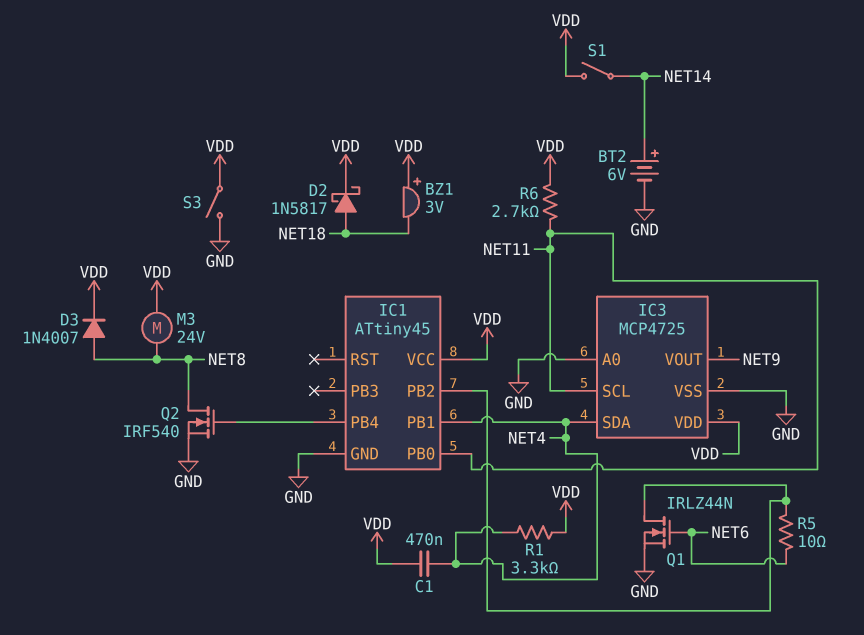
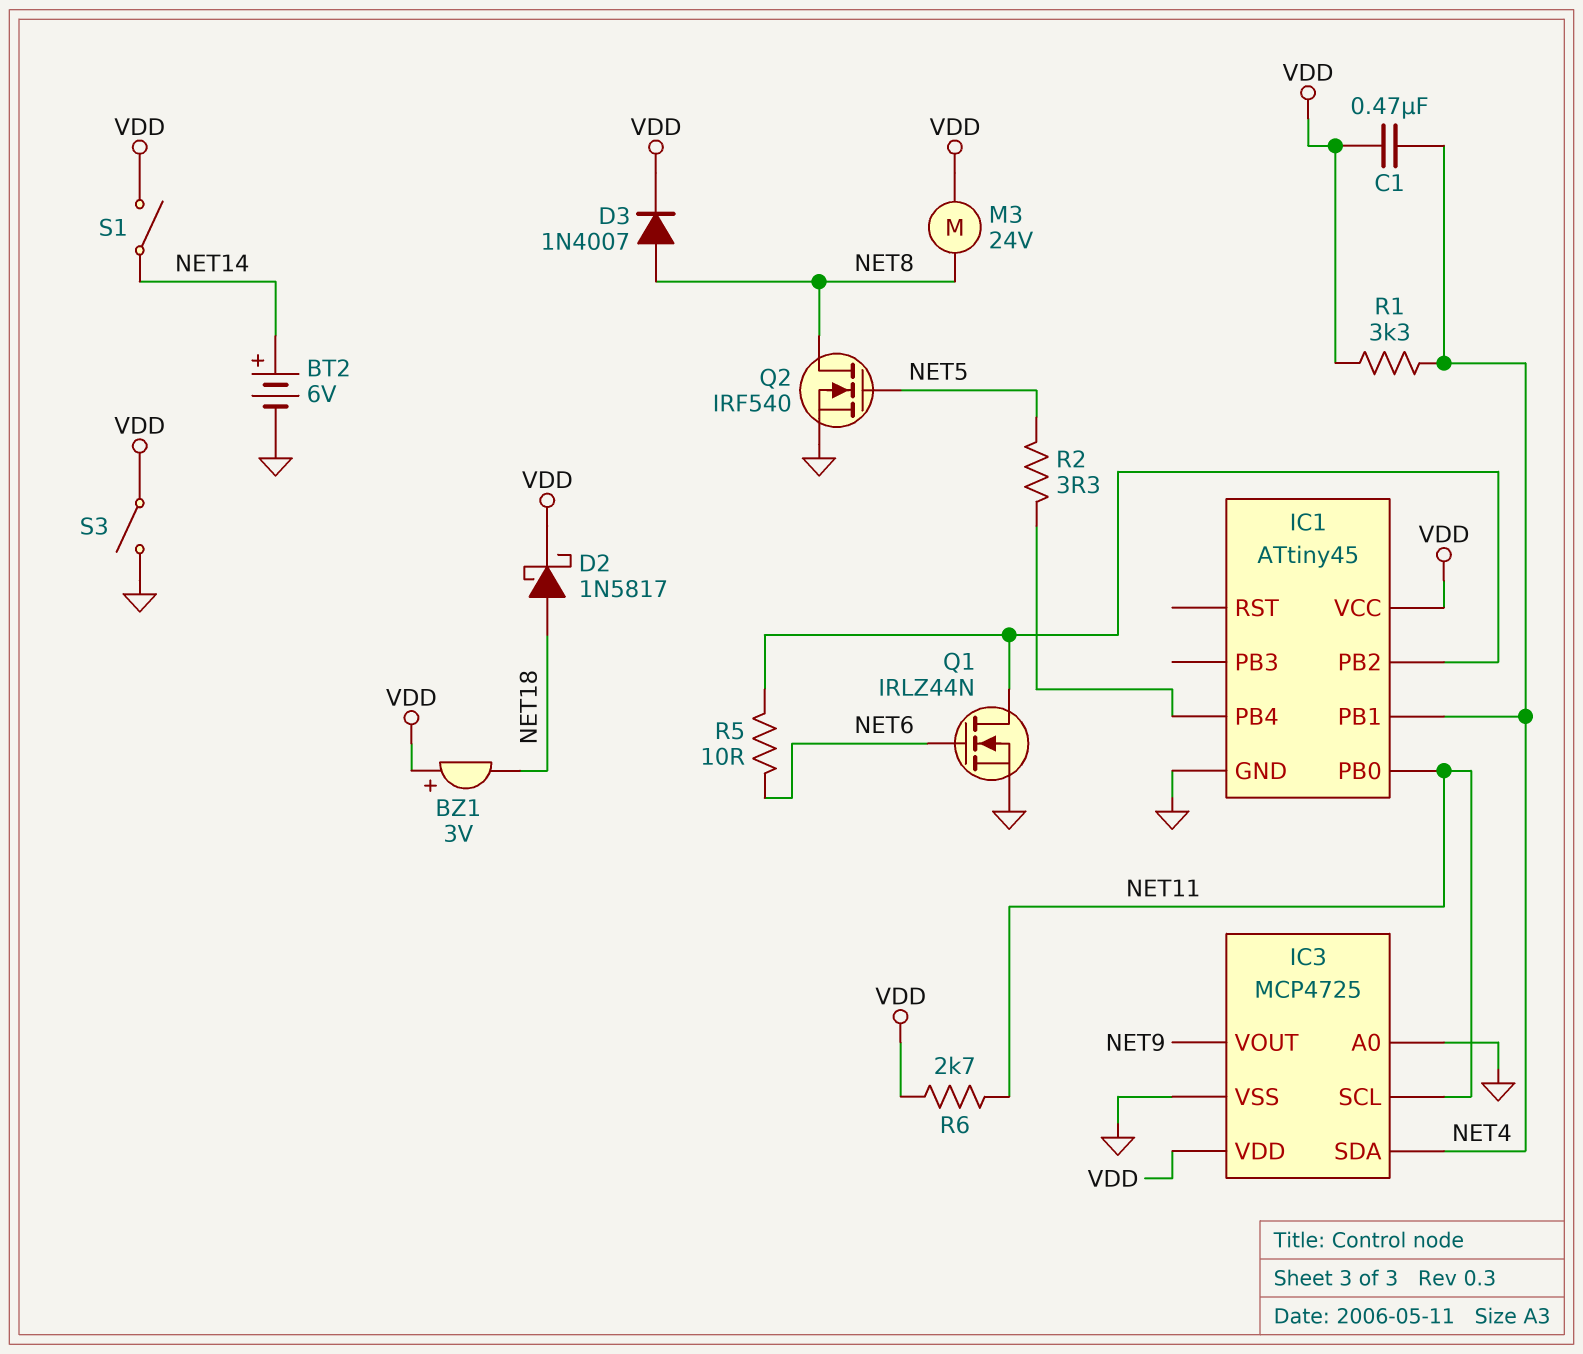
Q2: NMOS IRF540 (G IC1/PB4, D NET8, S GND) -> NMOS IRF540 (G NET5, D NET8, S GND)
R2: none -> 3.3 (IC1/PB4, NET5)

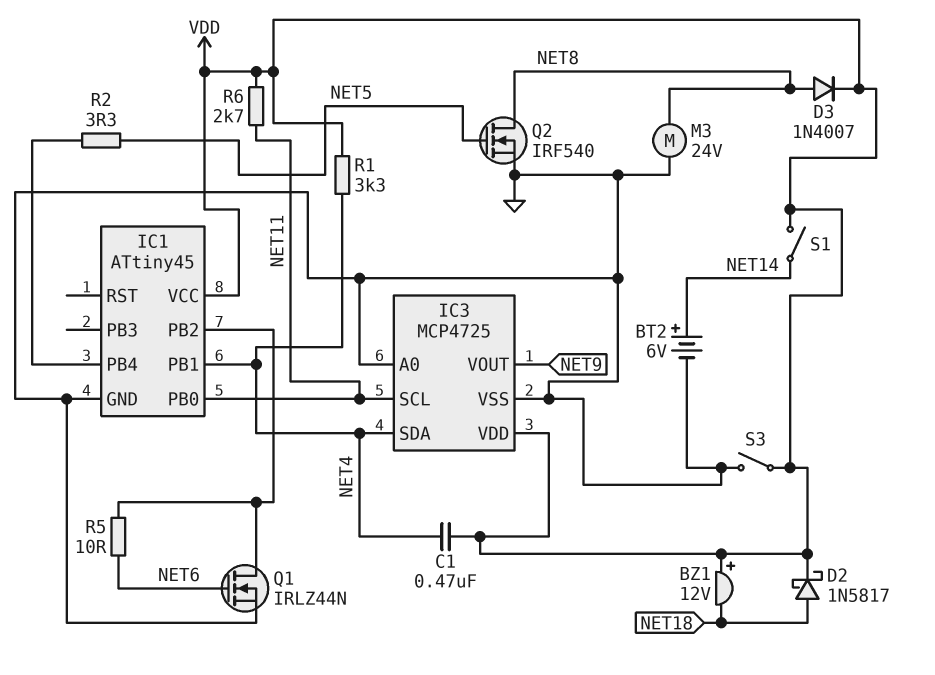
BZ1: buzzer 3V (plus VDD, minus NET18) -> buzzer 12V (plus VDD, minus NET18)
M3: motor 24V (NET8, VDD) -> motor 24V (GND, NET8)

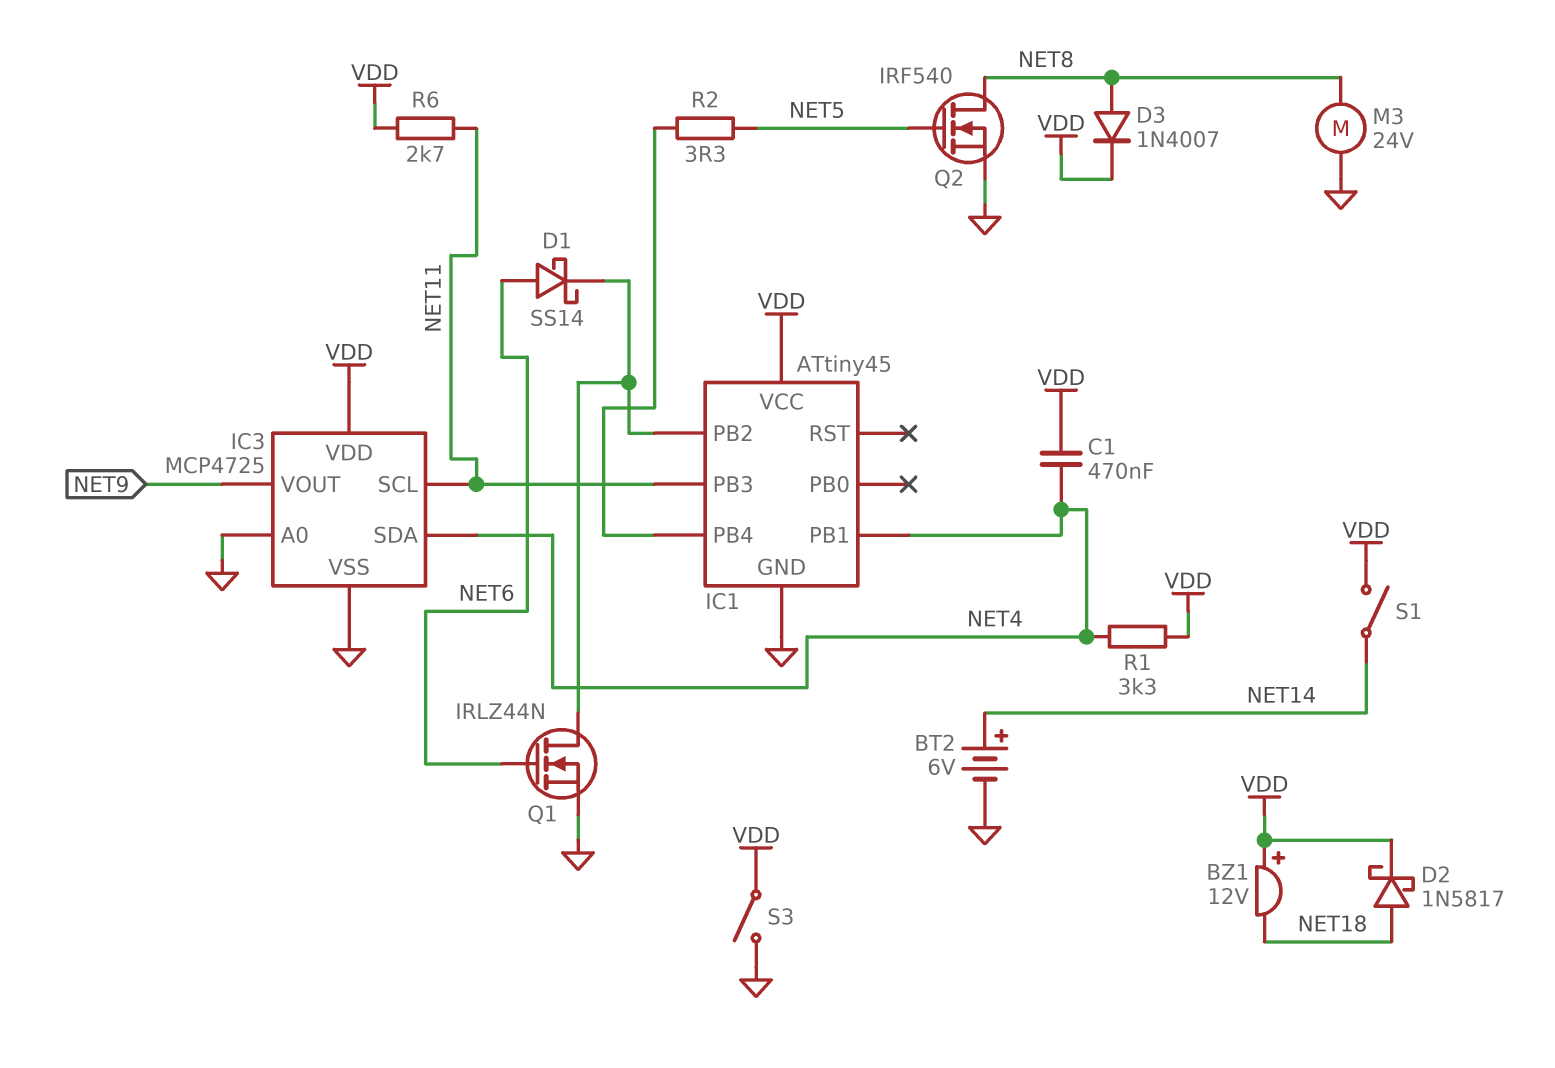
D1: none -> schottky SS14 (A NET6, K IC1/PB2)
IC1 pin PB0: NET11 -> none
IC1 pin PB3: none -> NET11
R5: 10 (IC1/PB2, NET6) -> none

